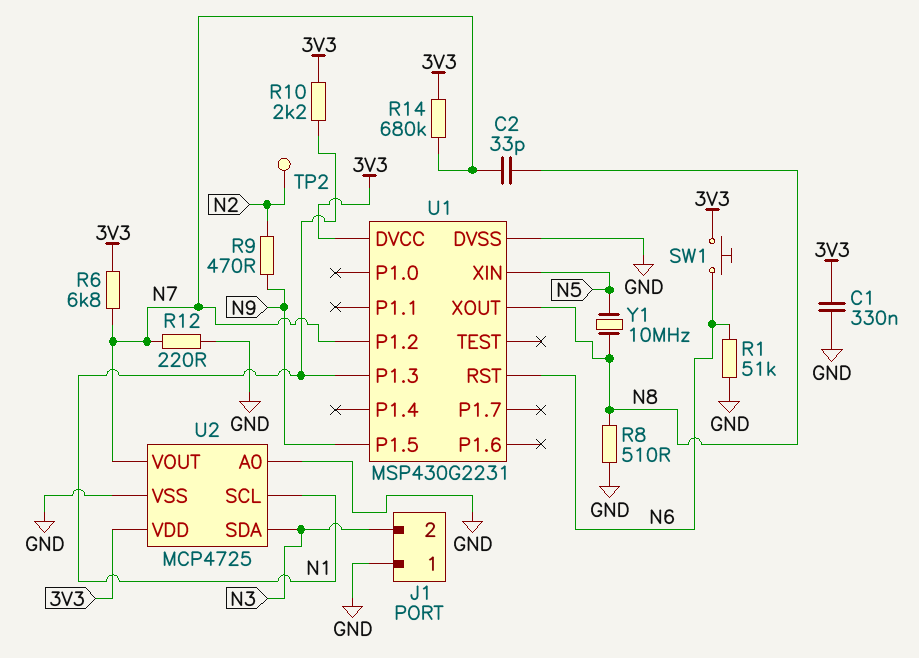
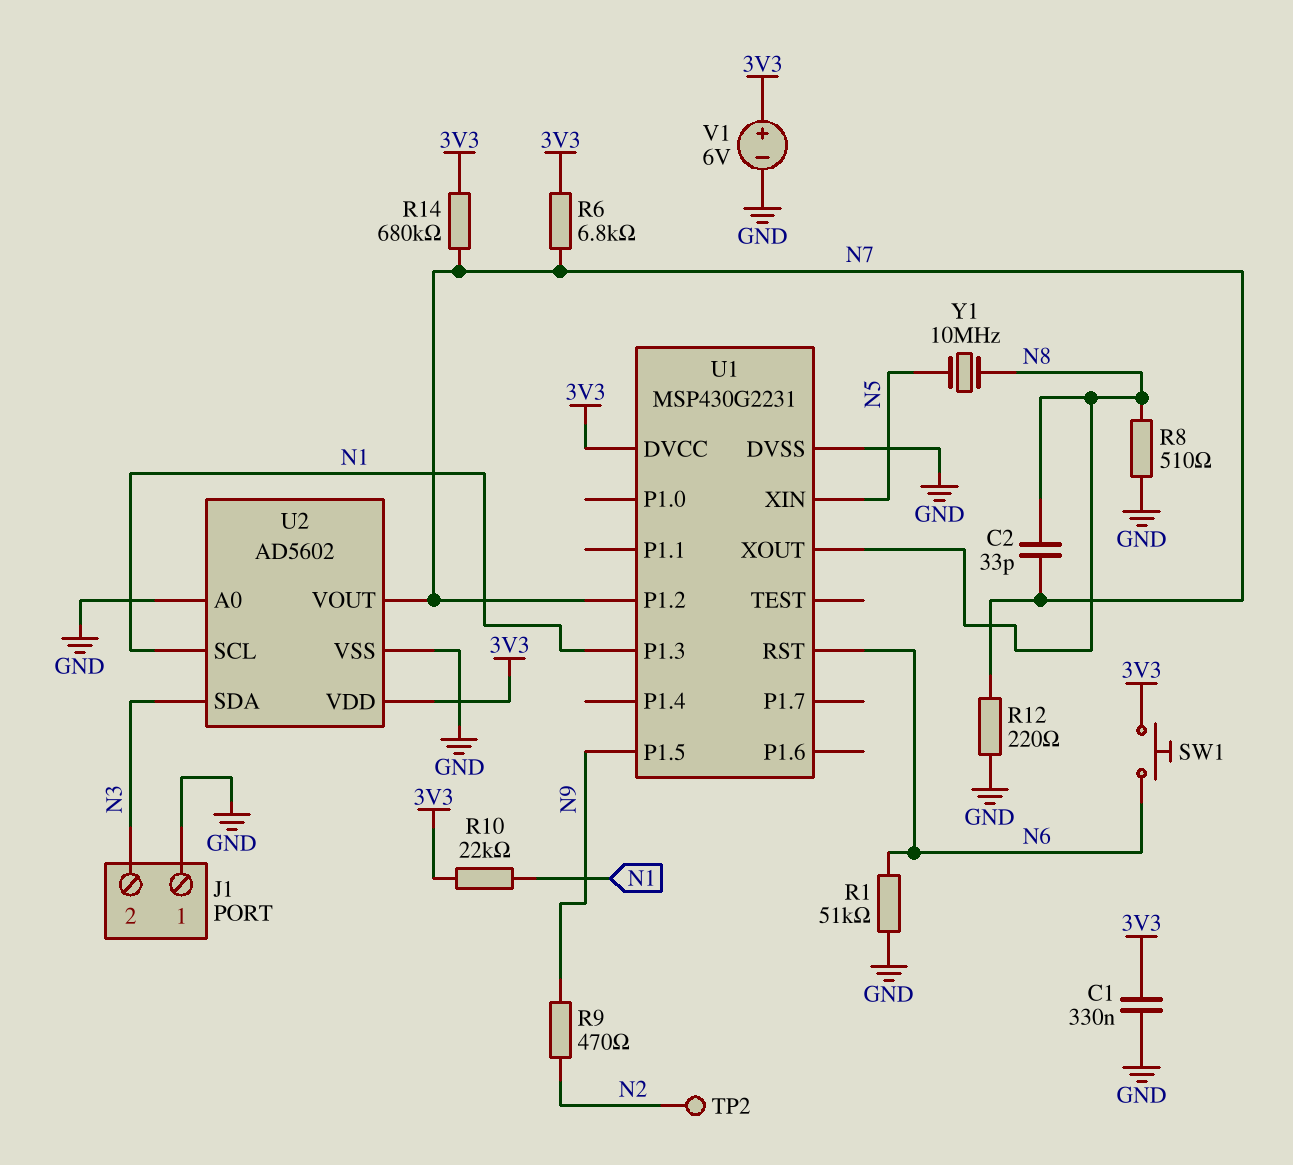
R10: 2.2k (3V3, N1) -> 22k (3V3, N1)
U2: MCP4725 -> AD5602
V1: none -> 6V (plus 3V3, minus GND)

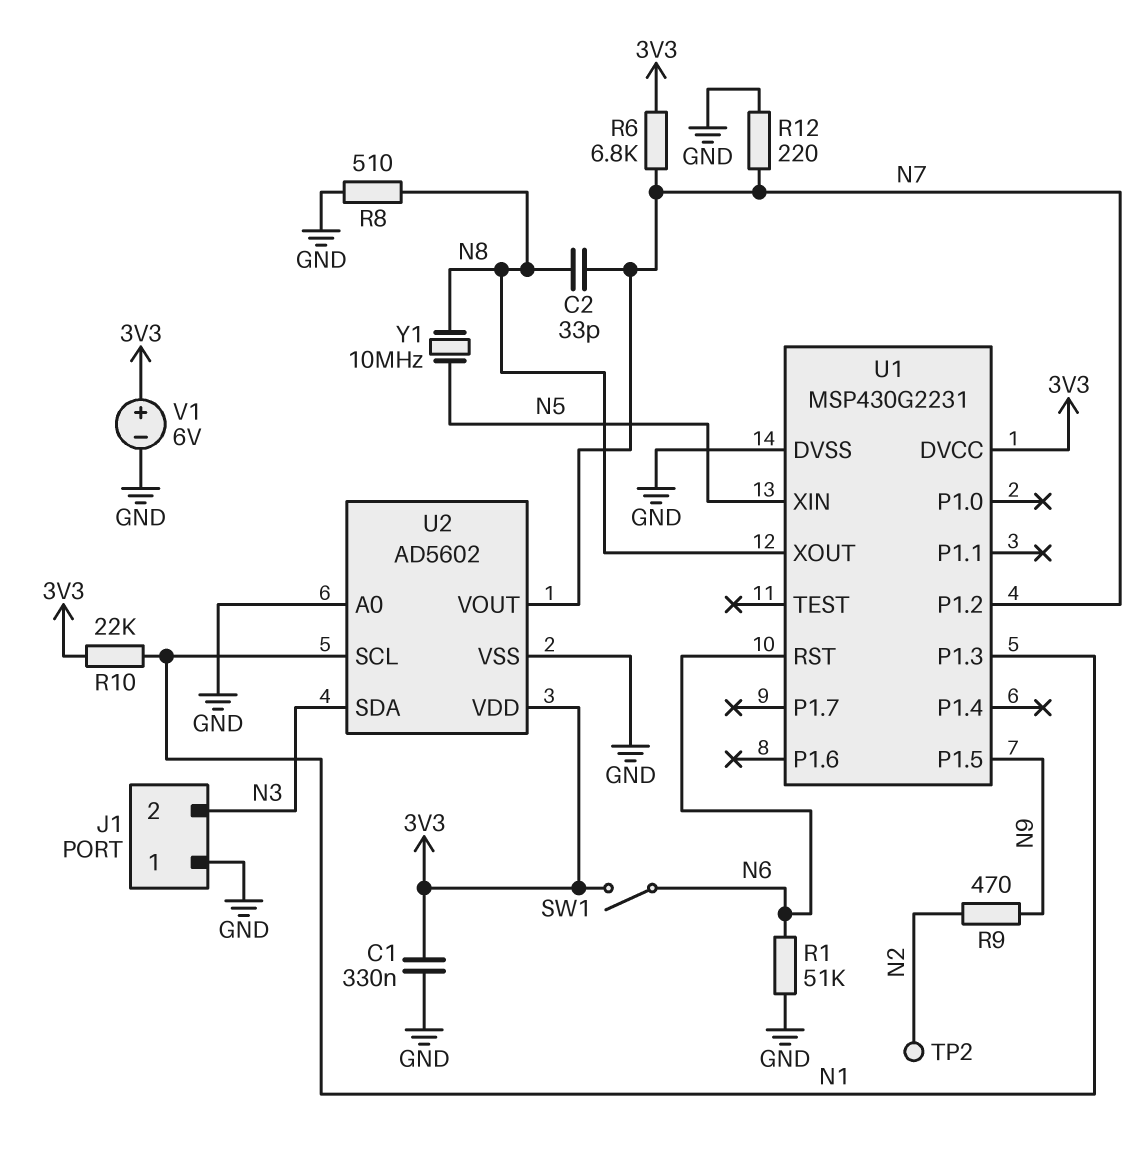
R14: 680k (3V3, N7) -> none
SW1: button (3V3, N6) -> switch (3V3, N6)

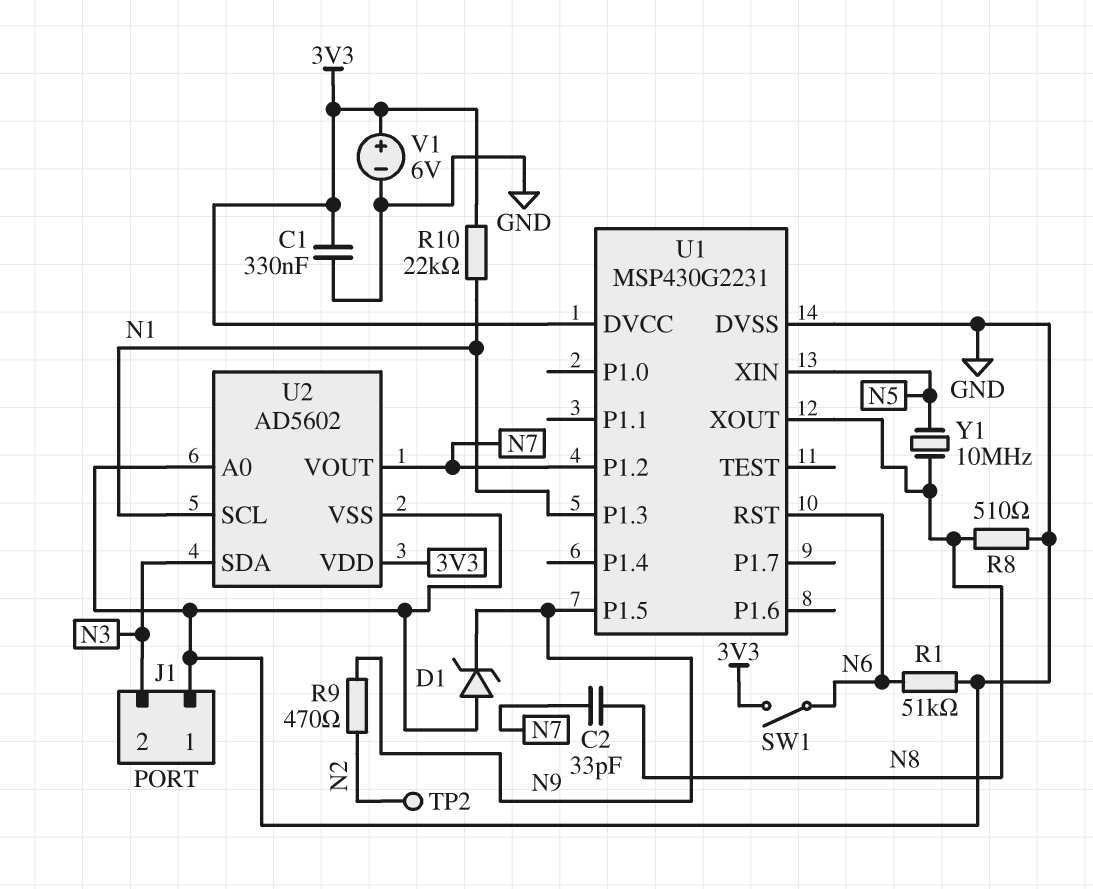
D1: none -> zener (A GND, K N9)
R6: 6.8k (3V3, N7) -> none
R12: 220 (GND, N7) -> none

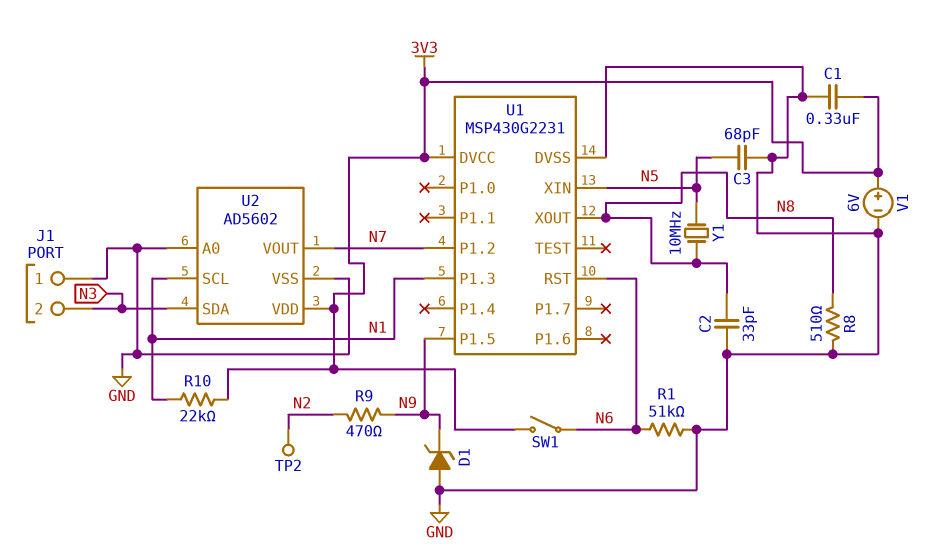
C2: 33pF (N7, N8) -> 33pF (GND, N8)
C3: none -> 68pF (GND, N5)

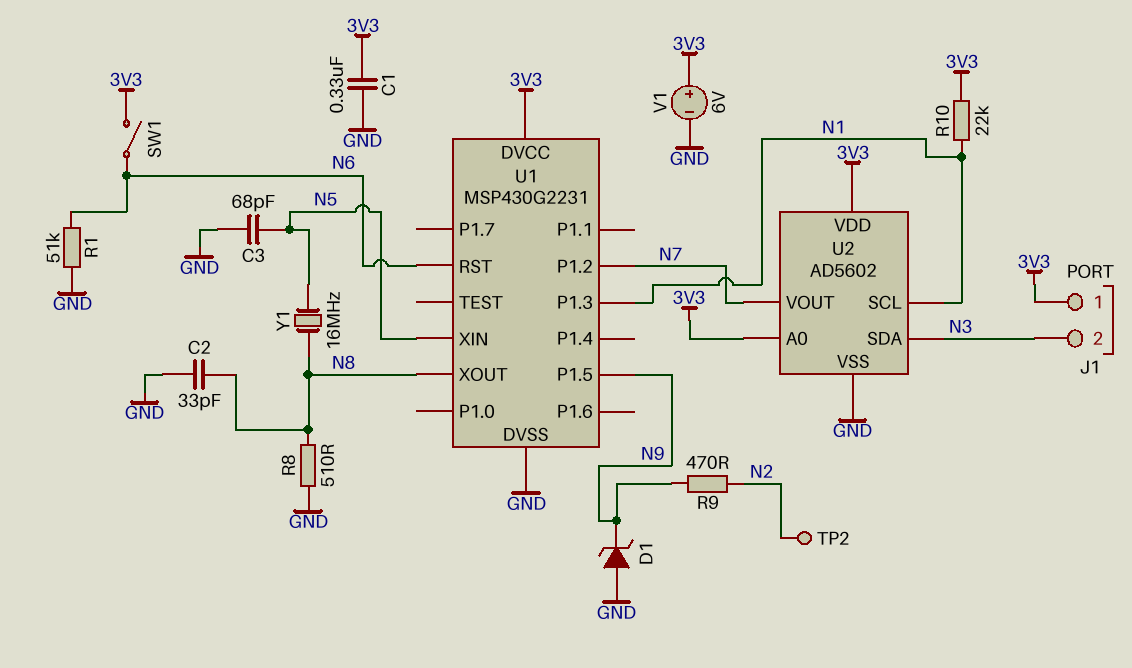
J1 pin 1: GND -> 3V3
U2 pin A0: GND -> 3V3
Y1: 10MHz (N5, N8) -> 16MHz (N5, N8)

